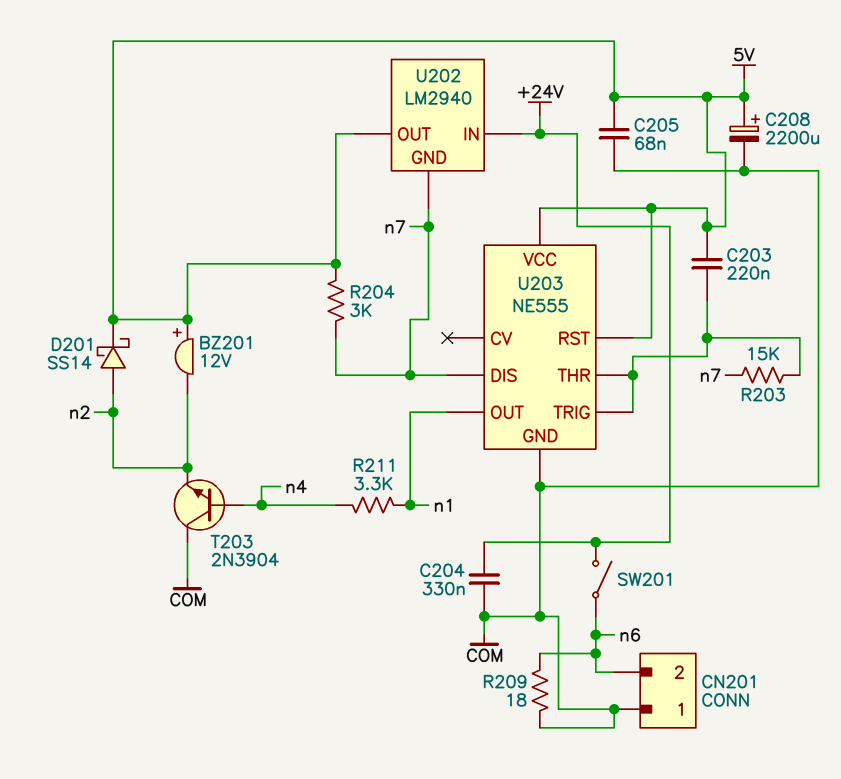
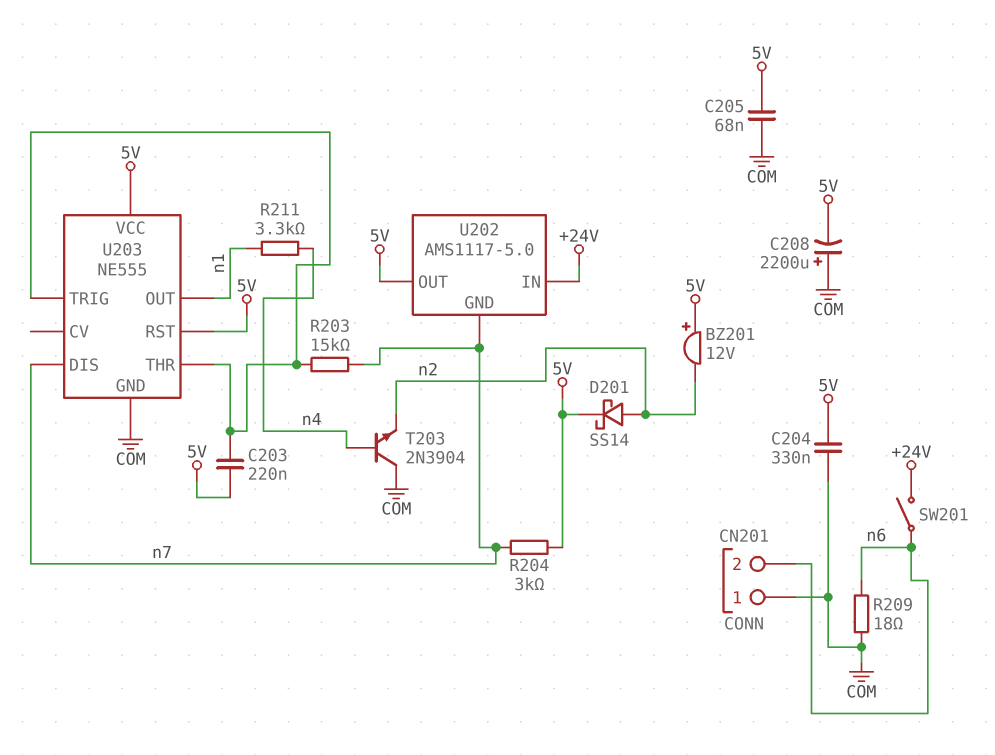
C204: 330nF (+24V, COM) -> 330nF (5V, COM)
C208: 2200uF (plus 5V, minus COM) -> 2200uF (plus COM, minus 5V)
U202: LM2940 -> AMS1117-5.0

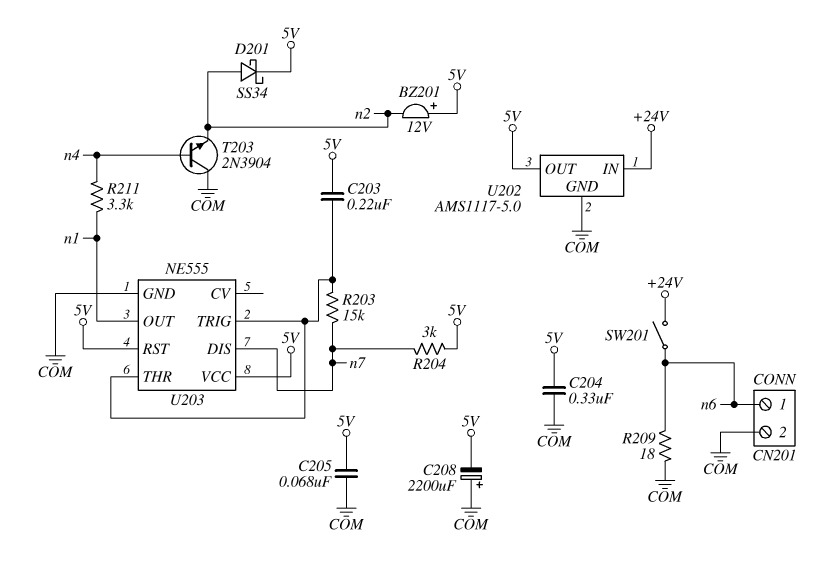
CN201 pin 1: COM -> n6
CN201 pin 2: n6 -> COM
D201: schottky SS14 (A n2, K 5V) -> schottky SS34 (A n2, K 5V)
U202 pin GND: n7 -> COM

